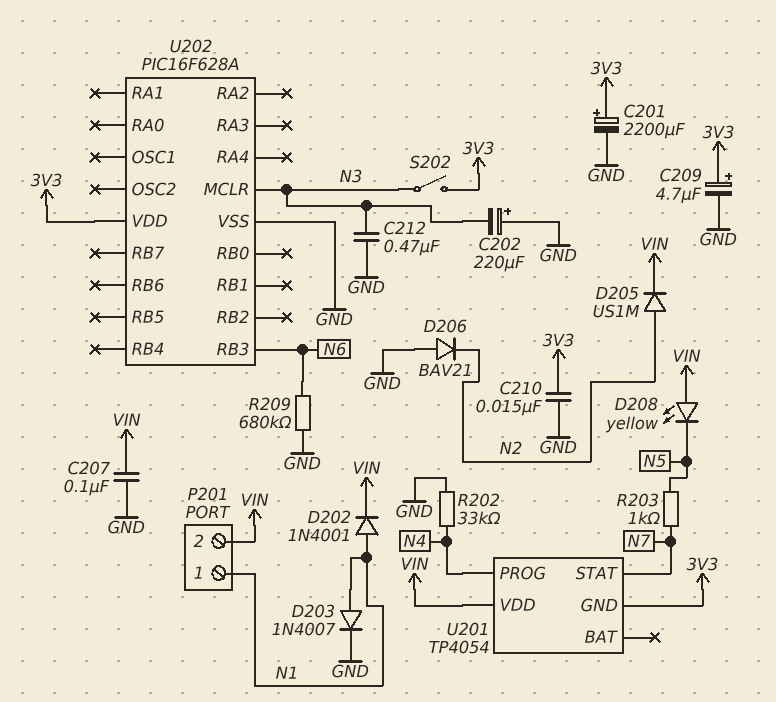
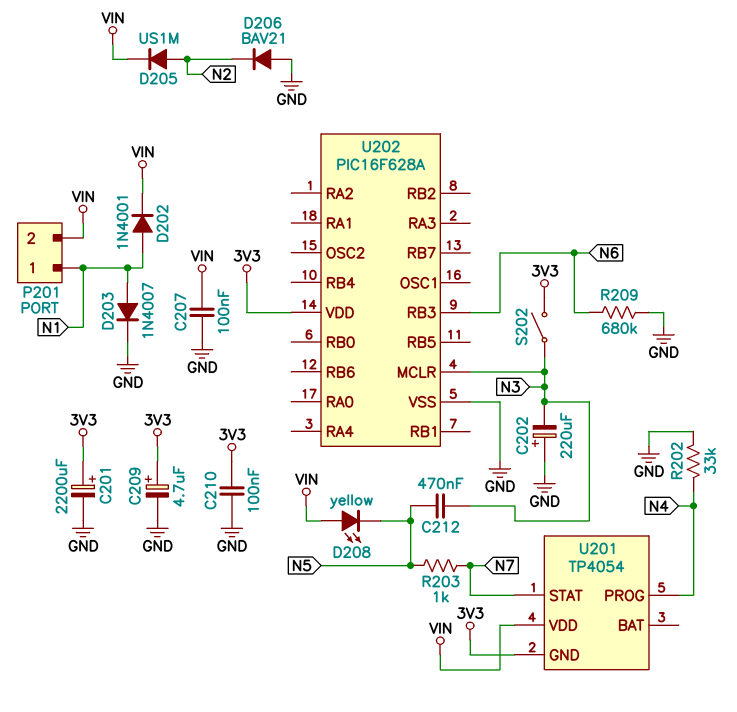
C210: 15nF (3V3, GND) -> 100nF (3V3, GND)
C212: 470nF (GND, N3) -> 470nF (N3, N5)

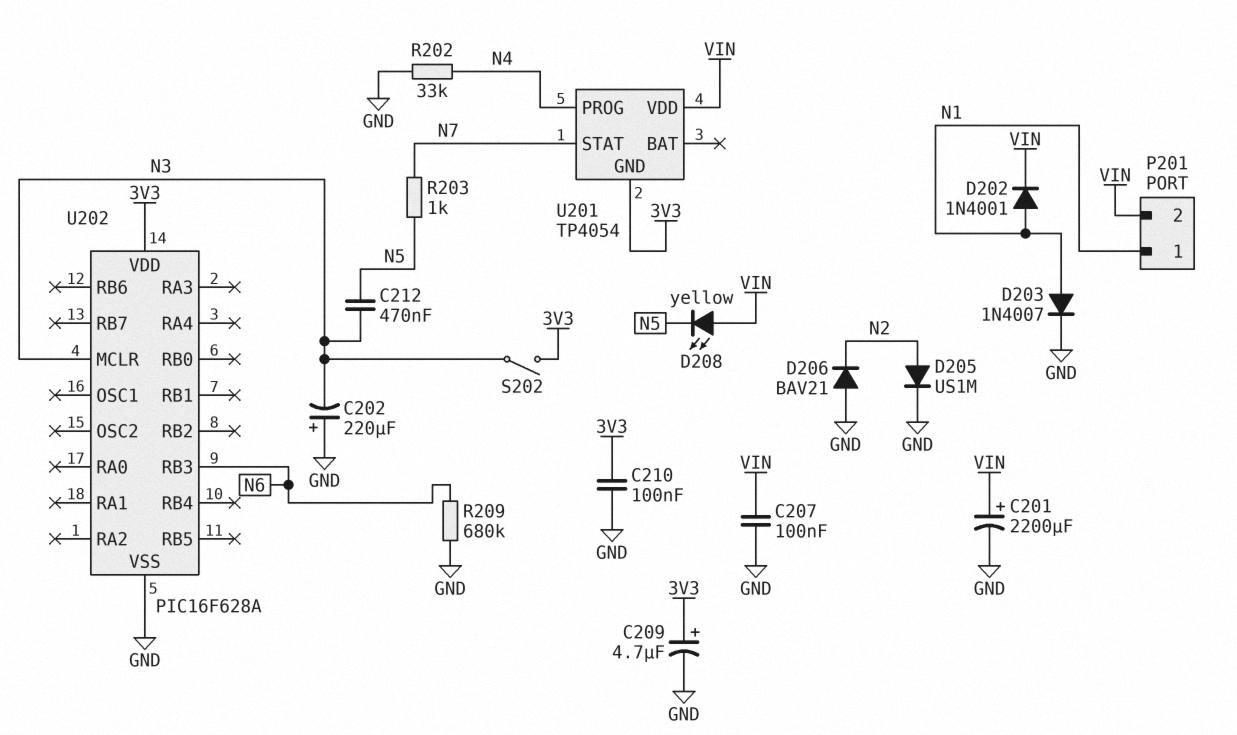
C201: 2200uF (plus 3V3, minus GND) -> 2200uF (plus VIN, minus GND)
D205: diode US1M (A N2, K VIN) -> diode US1M (A N2, K GND)

